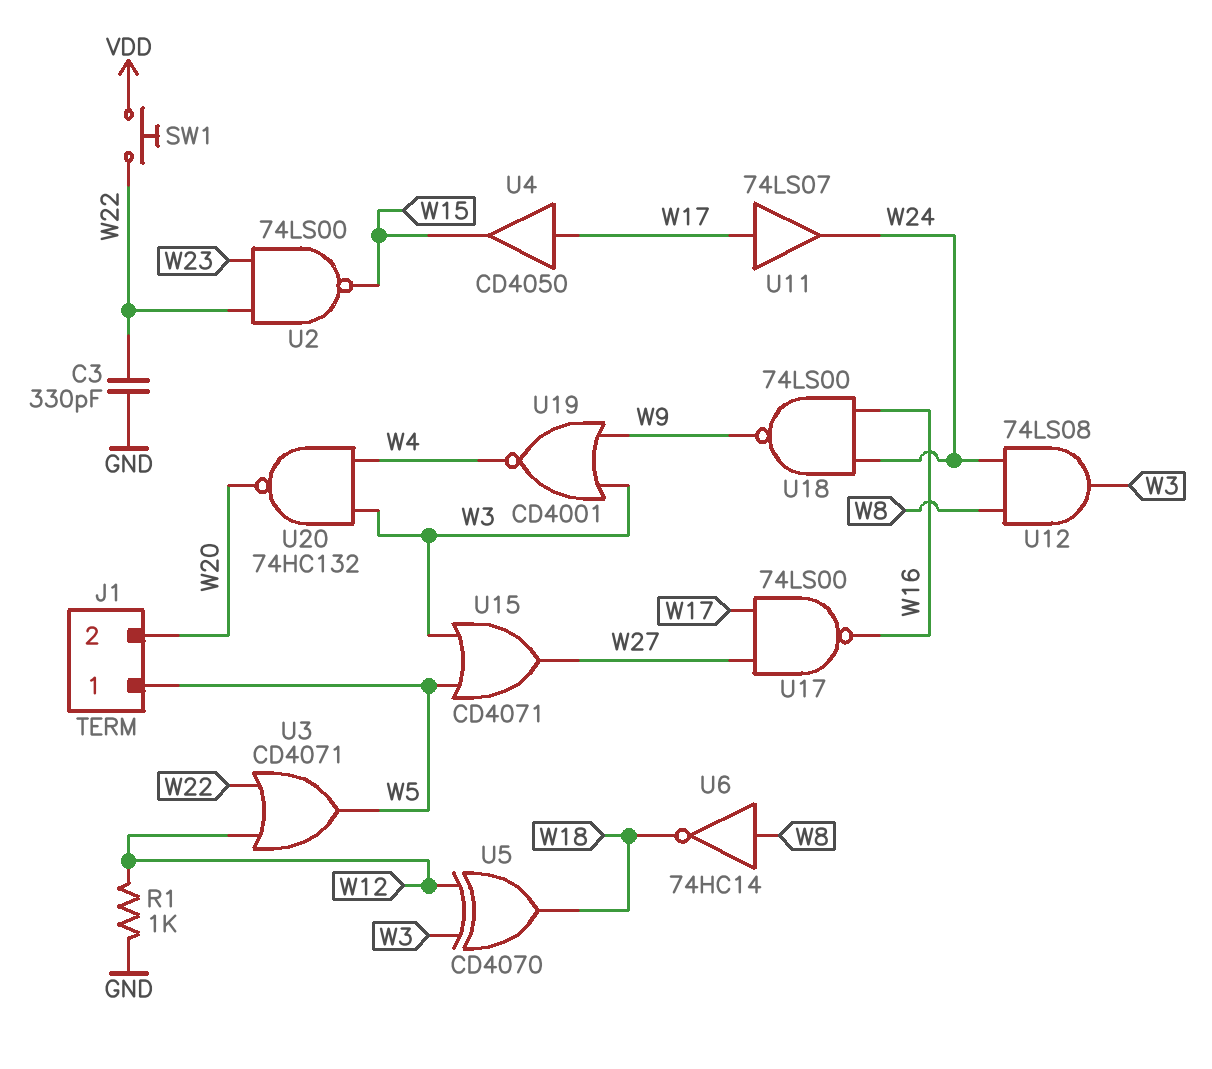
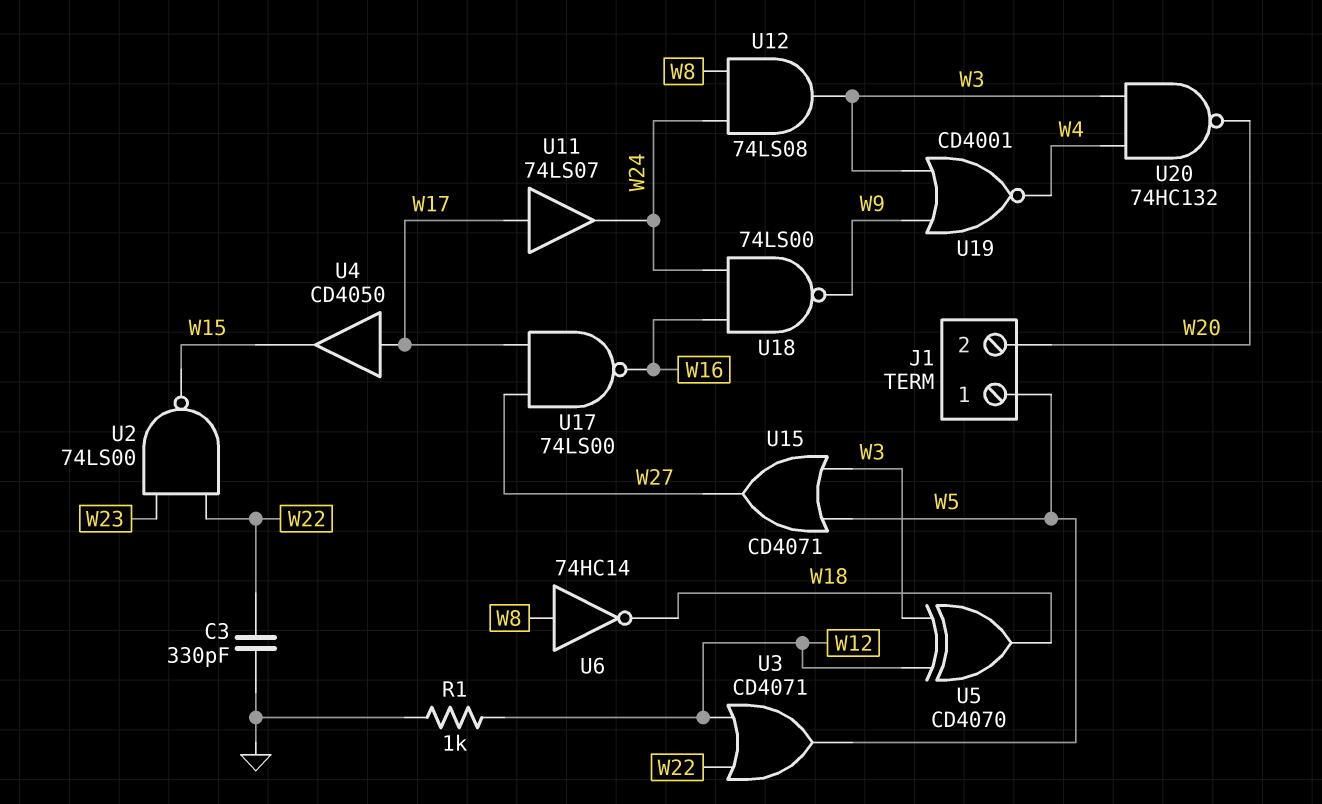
SW1: button (VDD, W22) -> none

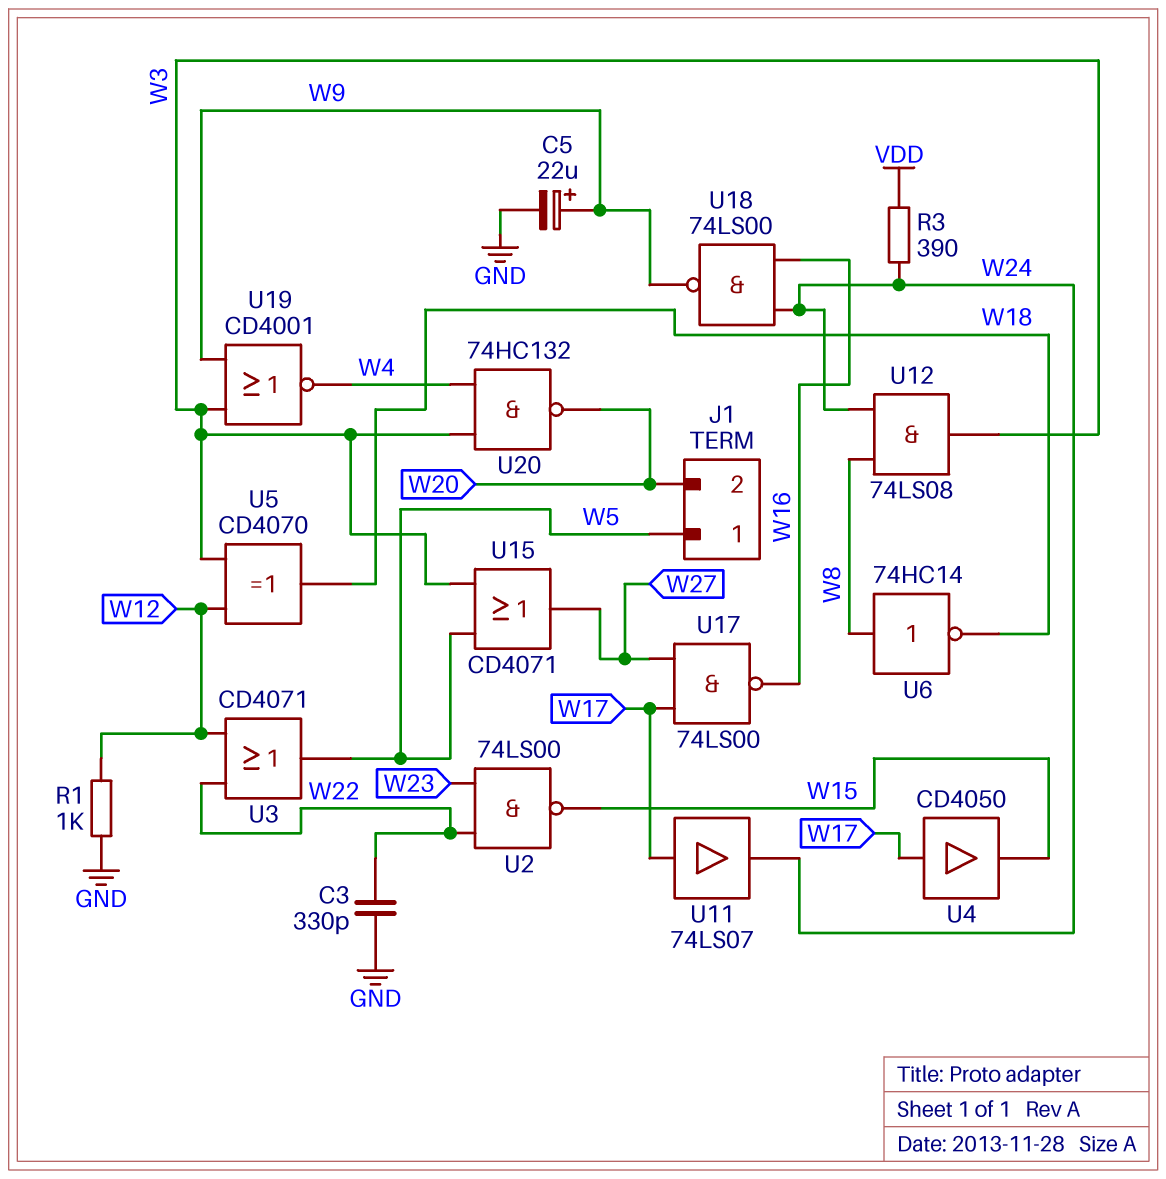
C5: none -> 22uF (plus W9, minus GND)
R3: none -> 390 (VDD, W24)

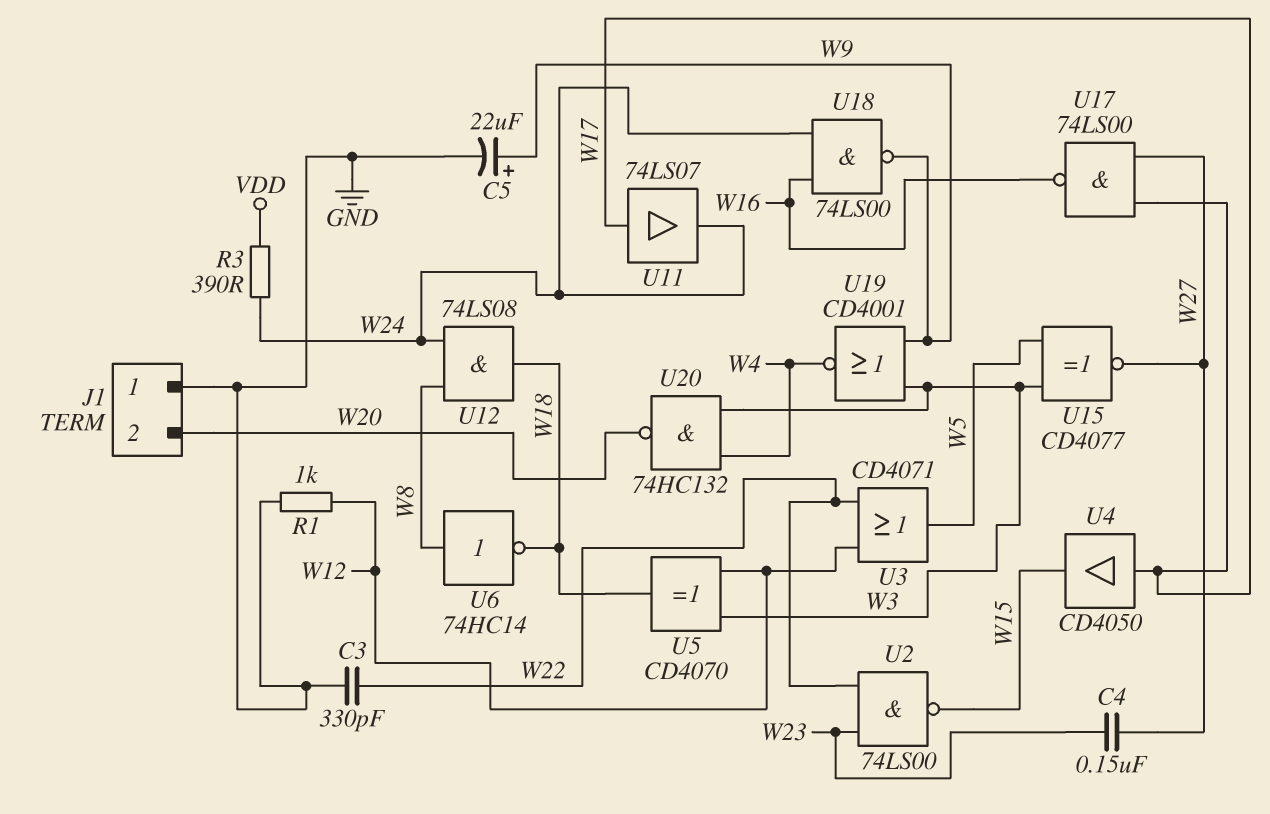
C4: none -> 150nF (W23, W27)
J1 pin 1: W5 -> GND
U12: AND 74LS08 (in W8, in W24, out W3) -> AND 74LS08 (in W8, in W24, out W18)
U15: OR CD4071 (in W3, in W5, out W27) -> XNOR CD4077 (in W3, in W5, out W27)

